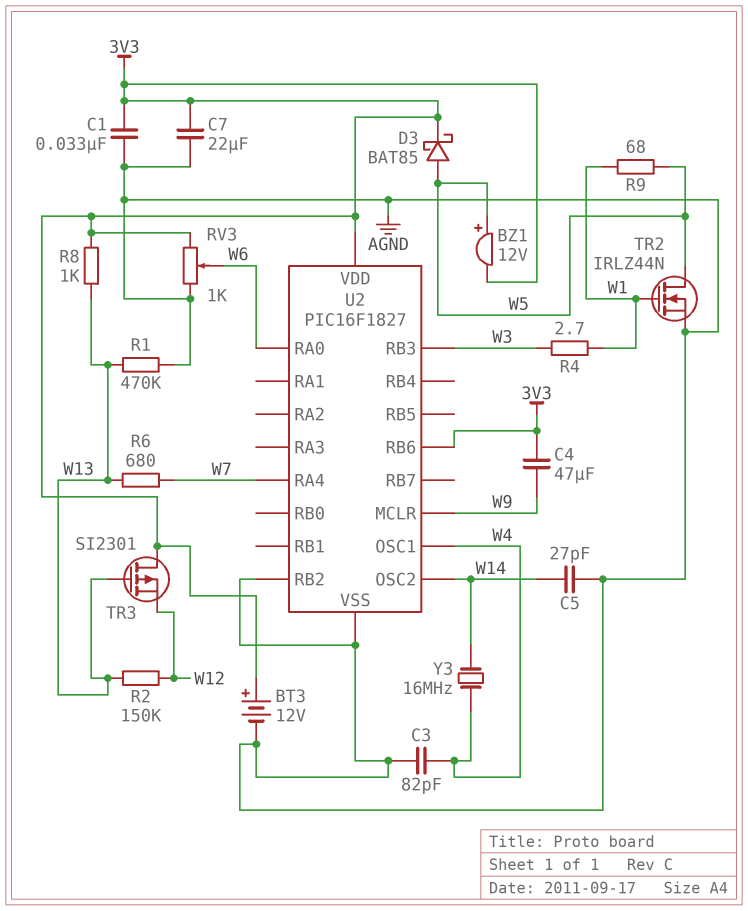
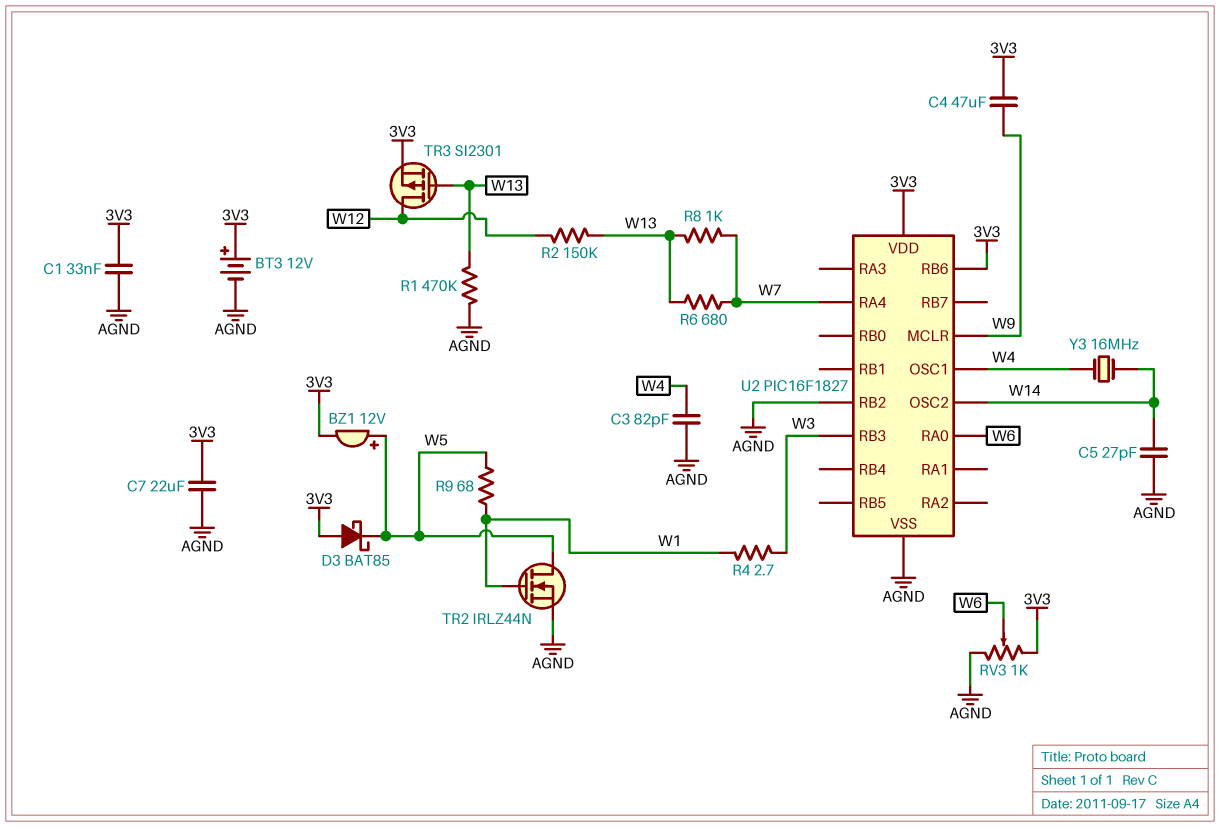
D3: schottky BAT85 (A W5, K 3V3) -> schottky BAT85 (A 3V3, K W5)
R8: 1k (3V3, W13) -> 1k (W7, W13)
TR3: PMOS SI2301 (G W13, D 3V3, S W12) -> PMOS SI2301 (G W13, D W12, S 3V3)

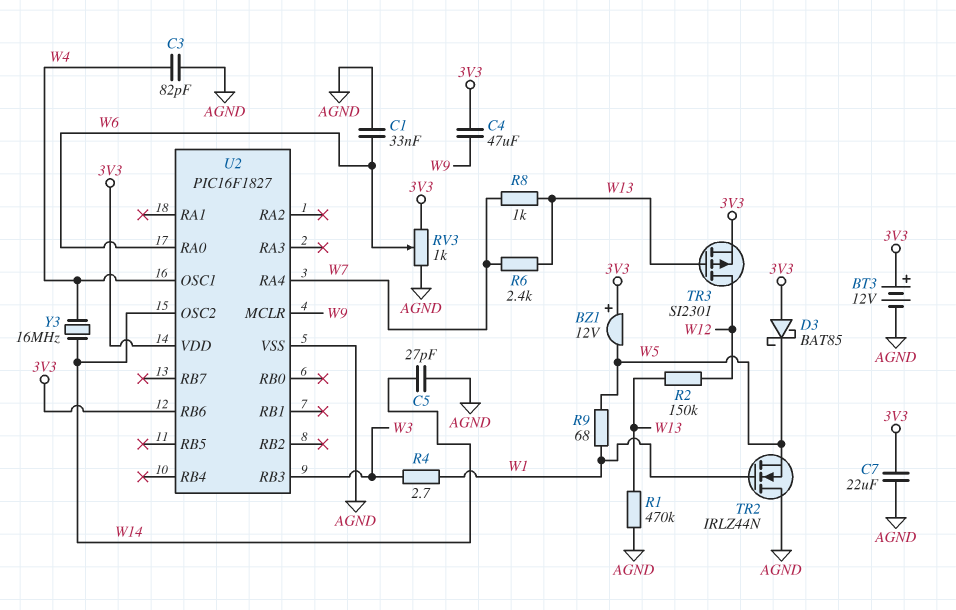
BZ1: buzzer 12V (plus W5, minus 3V3) -> buzzer 12V (plus 3V3, minus W5)
C1: 33nF (3V3, AGND) -> 33nF (AGND, W6)
R6: 680 (W7, W13) -> 2.4k (W7, W13)
TR2: NMOS IRLZ44N (G W1, D W5, S AGND) -> NMOS IRLZ44N (G W1, D AGND, S W5)
U2 pin RB2: AGND -> none

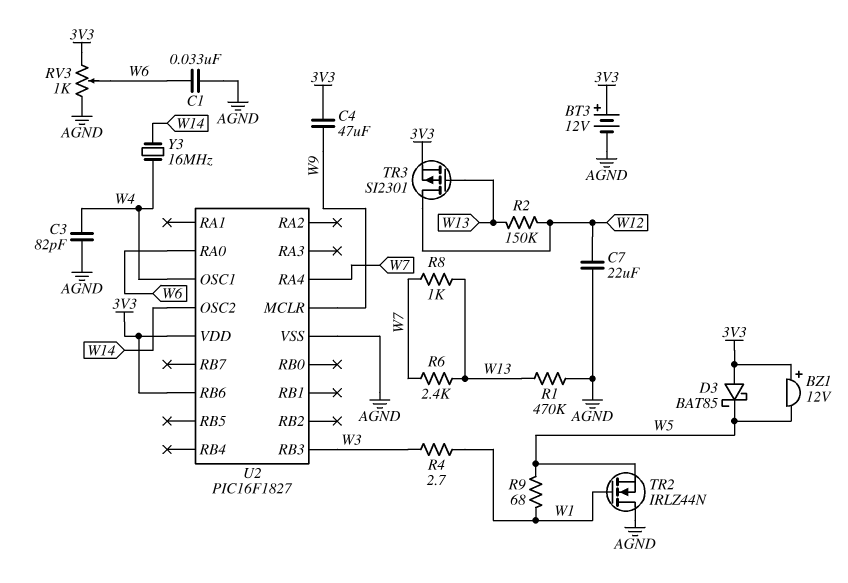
C5: 27pF (AGND, W14) -> none
C7: 22uF (3V3, AGND) -> 22uF (AGND, W12)

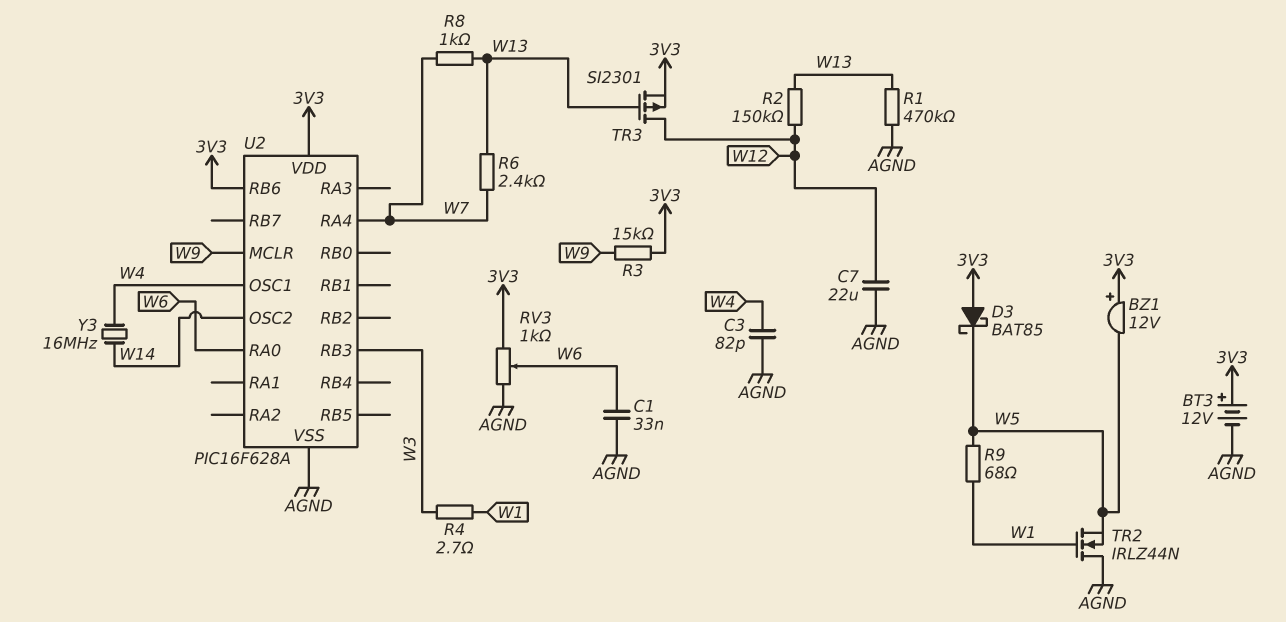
C4: 47uF (3V3, W9) -> none
R3: none -> 15k (3V3, W9)
U2: PIC16F1827 -> PIC16F628A

